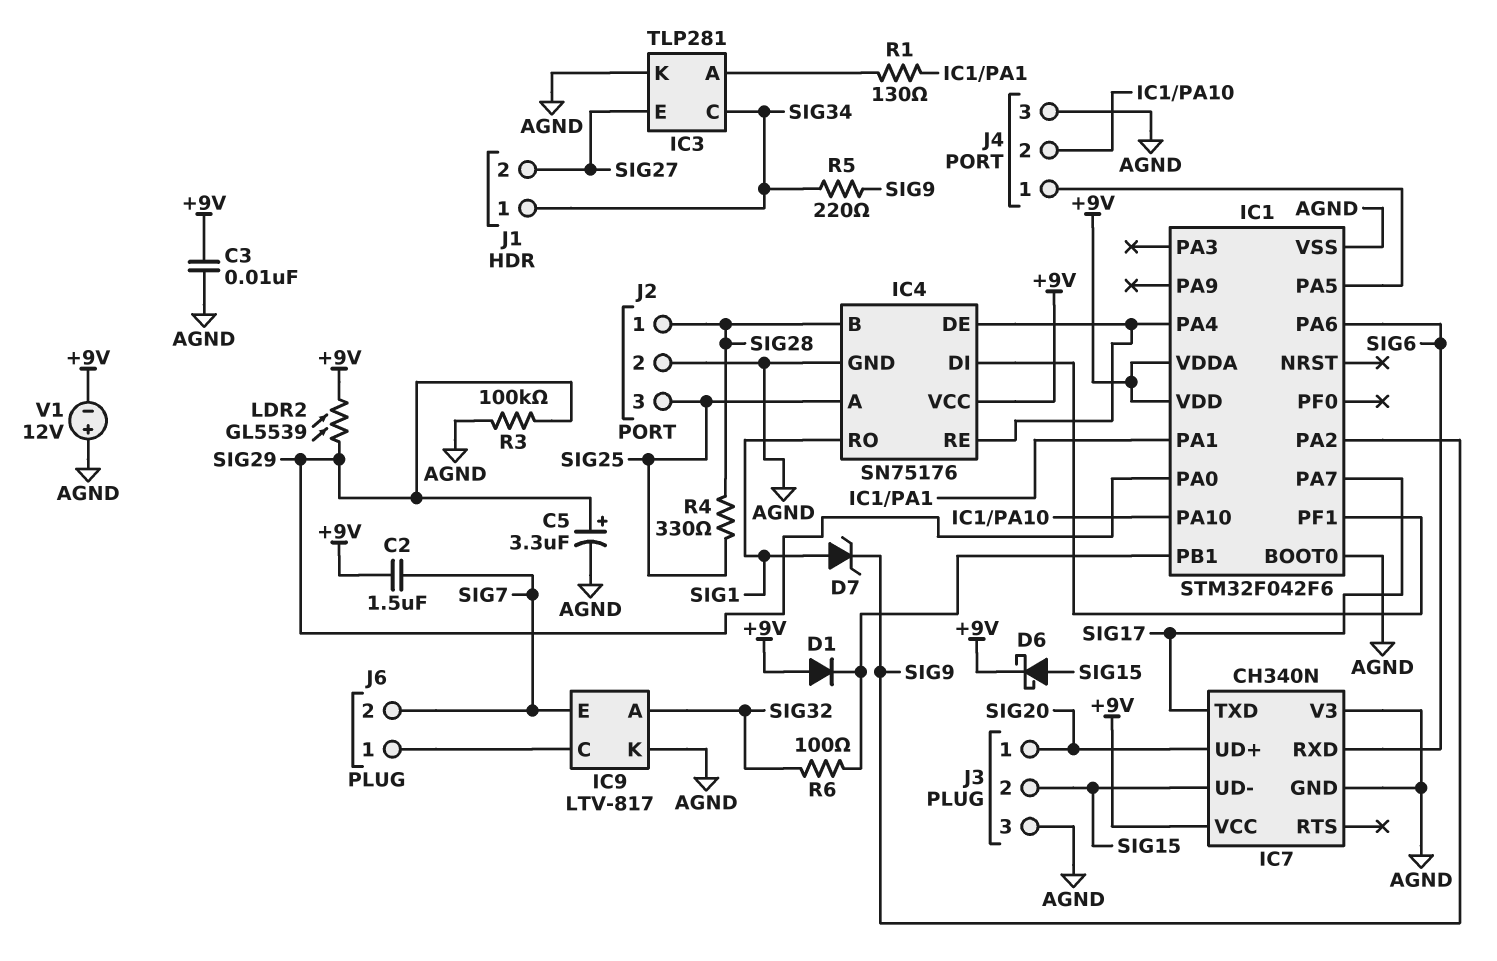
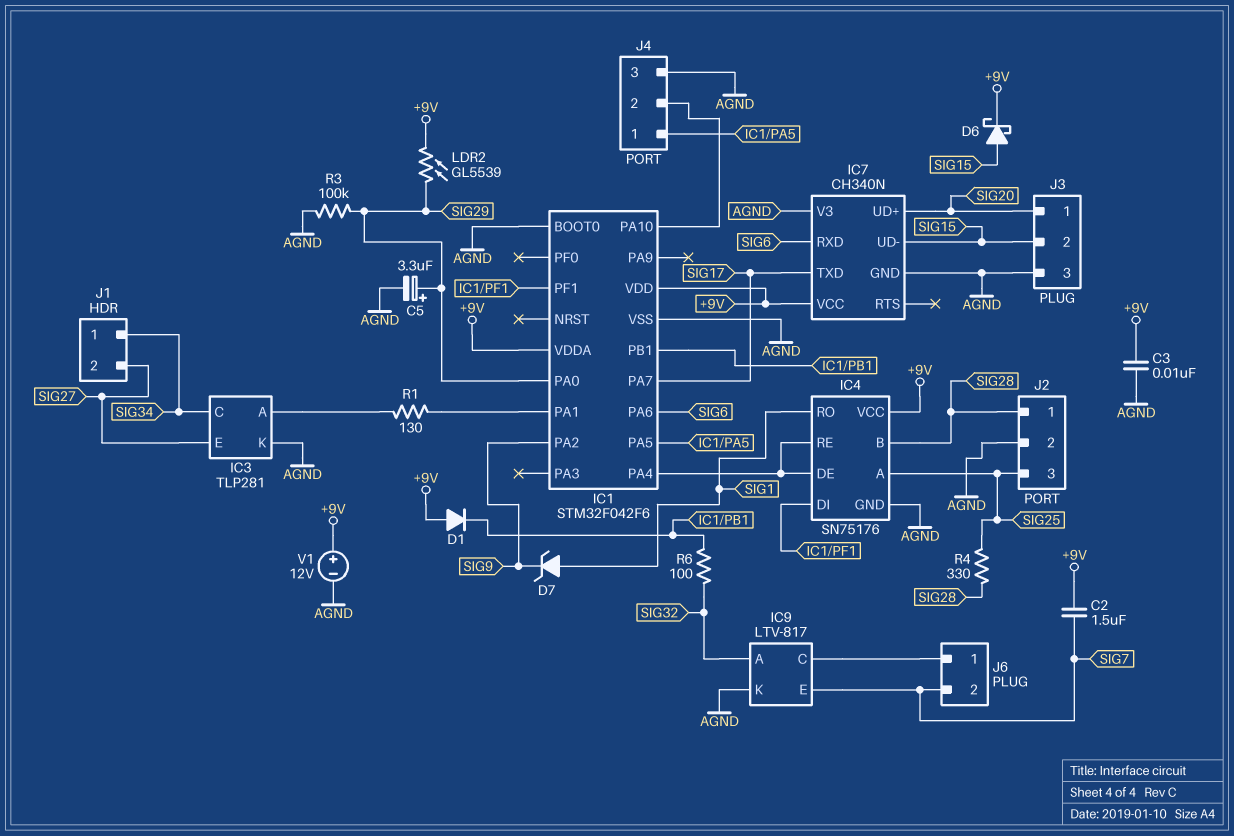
R5: 220 (SIG9, SIG34) -> none
V1: 12V (plus AGND, minus +9V) -> 12V (plus +9V, minus AGND)

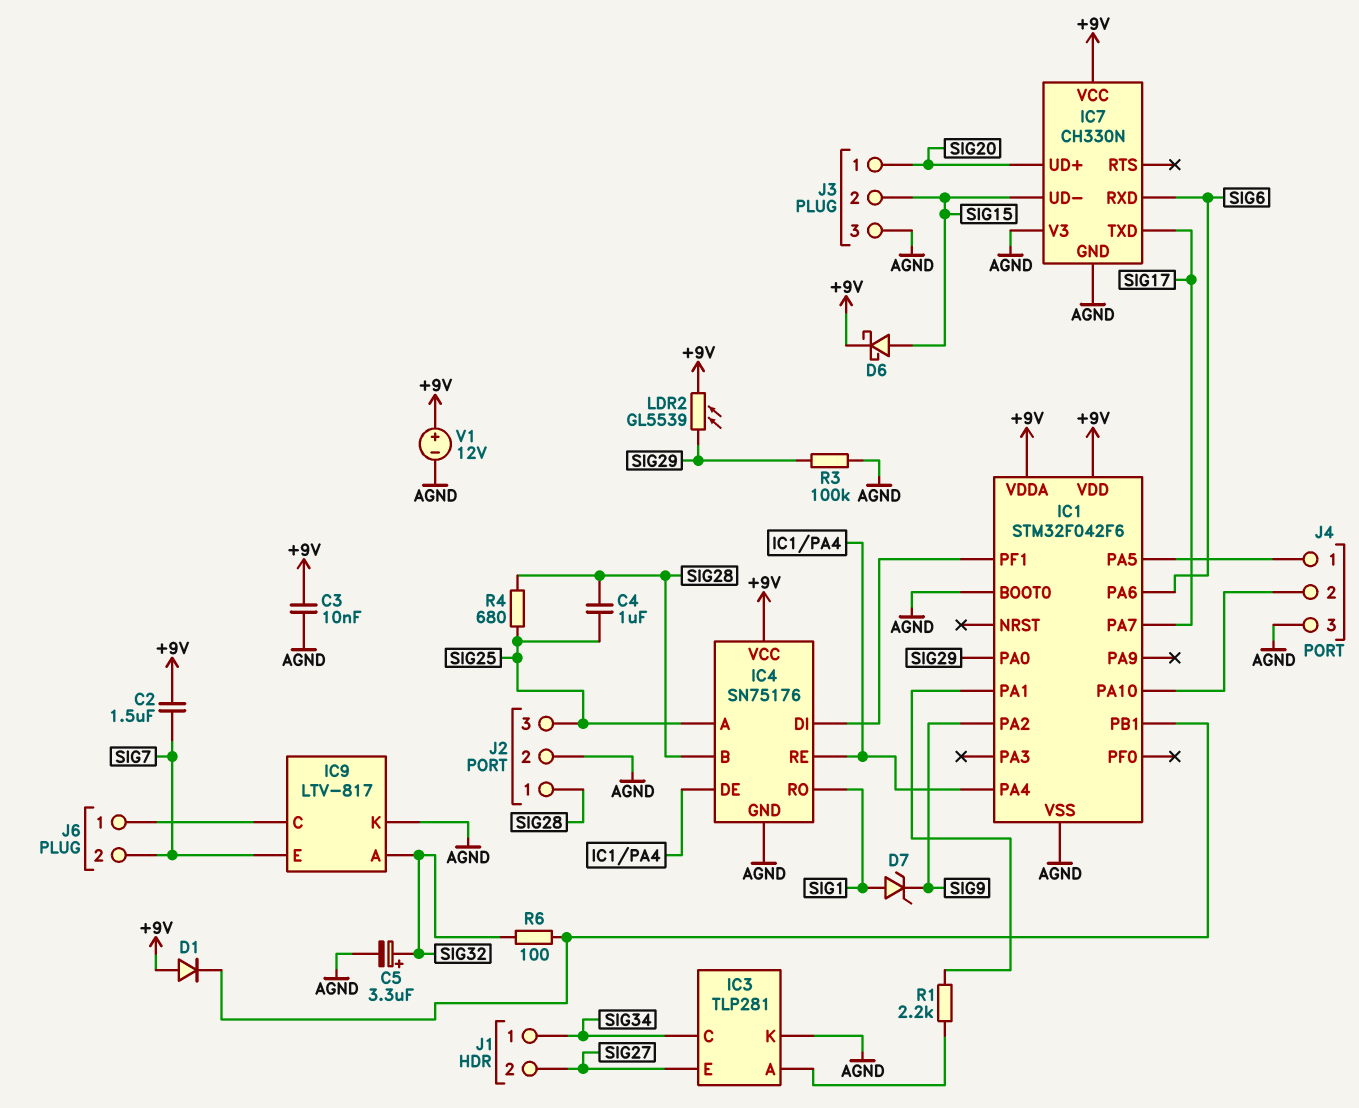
C4: none -> 1uF (SIG25, SIG28)
C5: 3.3uF (plus SIG29, minus AGND) -> 3.3uF (plus SIG32, minus AGND)
IC7: CH340N -> CH330N
R1: 130 (IC1/PA1, IC3/A) -> 2.2k (IC1/PA1, IC3/A)
R4: 330 (SIG25, SIG28) -> 680 (SIG25, SIG28)

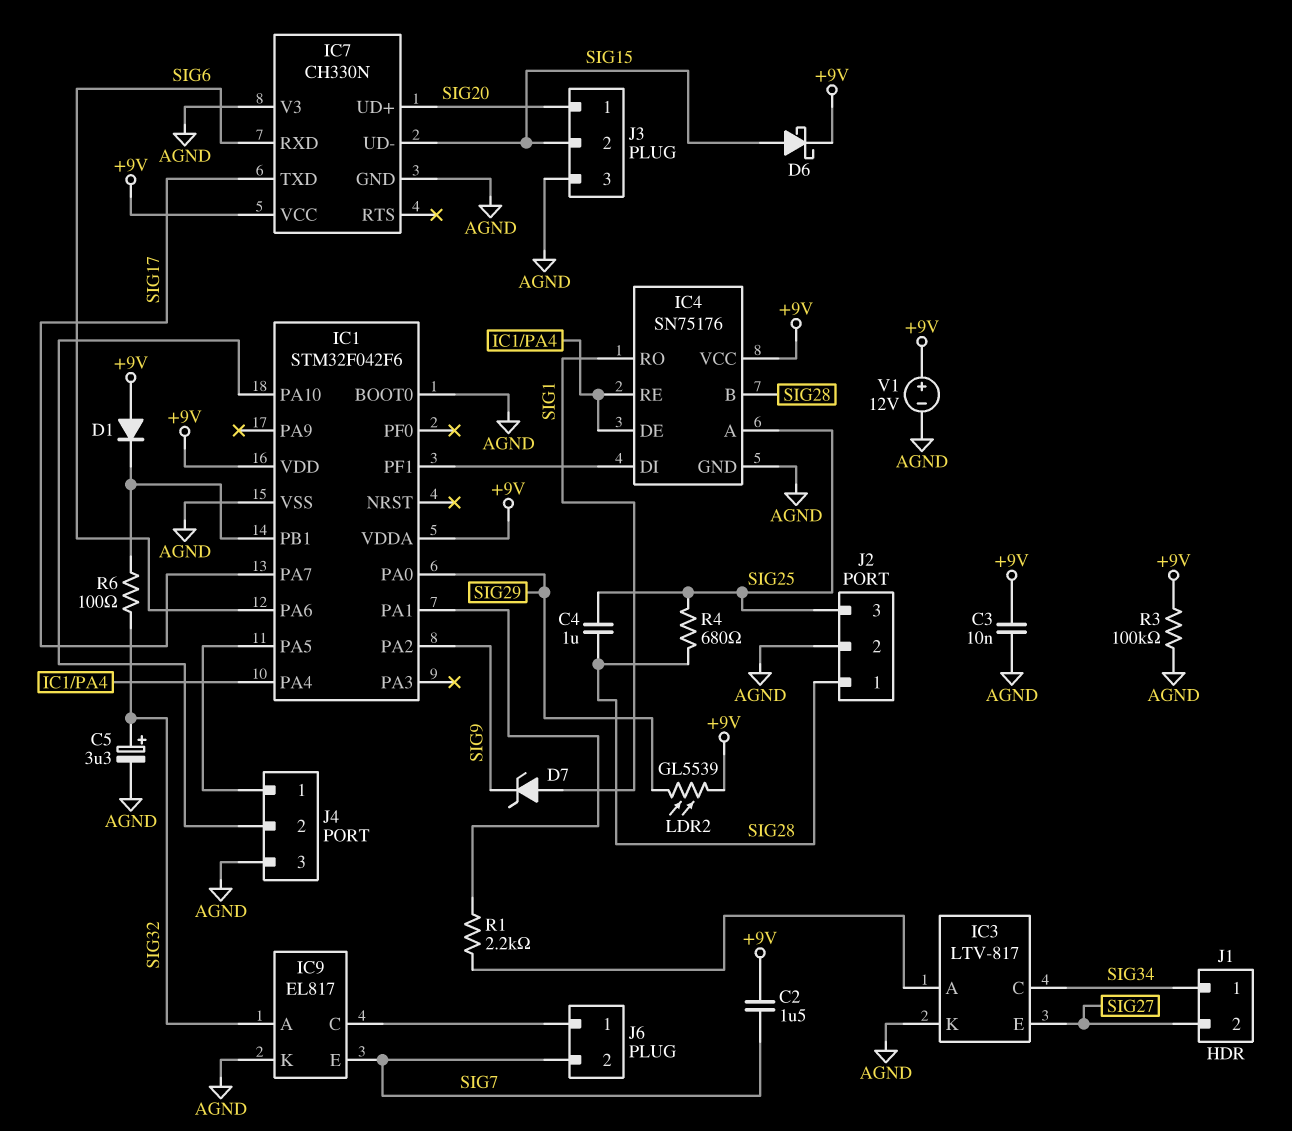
IC3: TLP281 -> LTV-817
IC9: LTV-817 -> EL817
R3: 100k (AGND, SIG29) -> 100k (+9V, AGND)

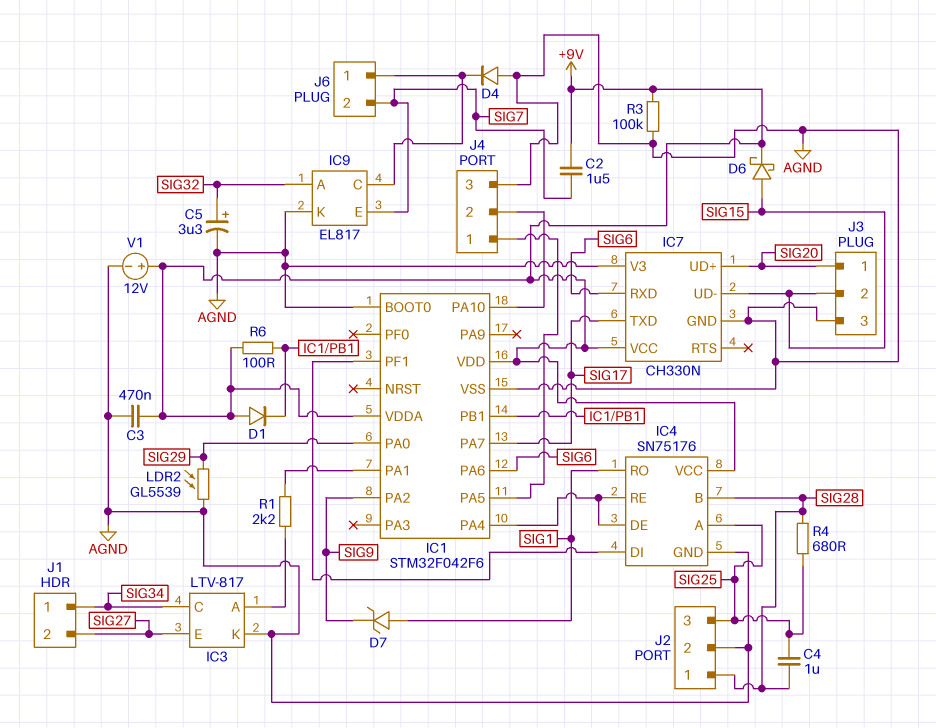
C3: 10nF (+9V, AGND) -> 470nF (+9V, AGND)
D4: none -> diode (A AGND, K IC9/C)
LDR2: GL5539 (+9V, SIG29) -> GL5539 (AGND, SIG29)
R6: 100 (IC1/PB1, SIG32) -> 100 (+9V, IC1/PB1)

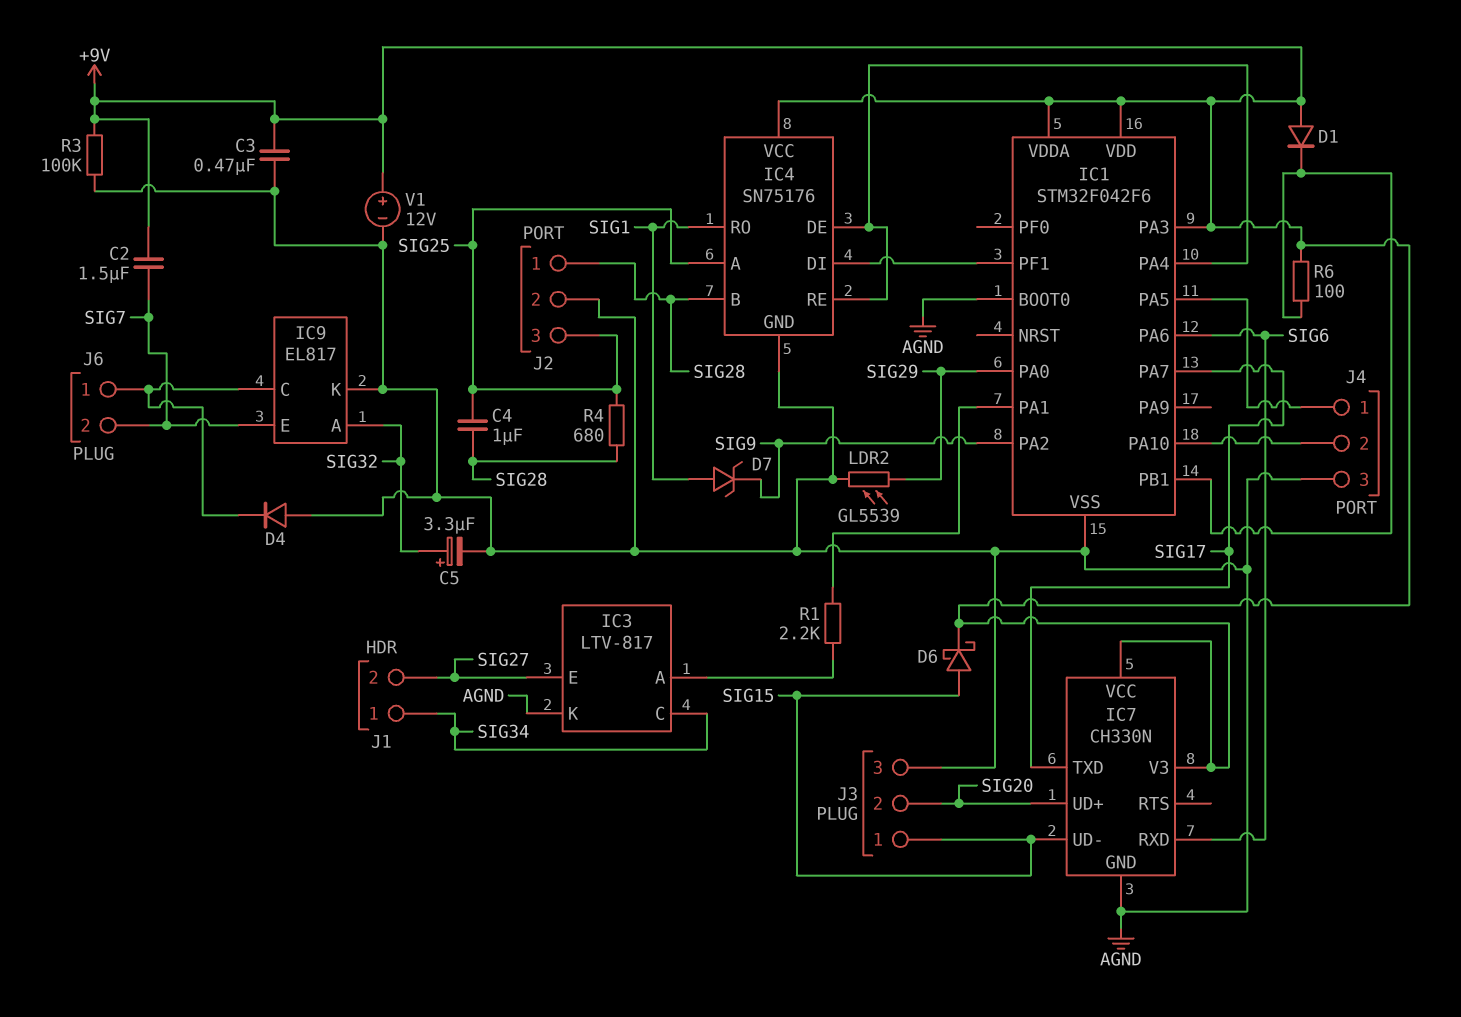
IC1 pin PA3: none -> +9V
IC7 pin V3: AGND -> +9V
J3 pin 1: SIG20 -> SIG15
J3 pin 2: SIG15 -> SIG20

